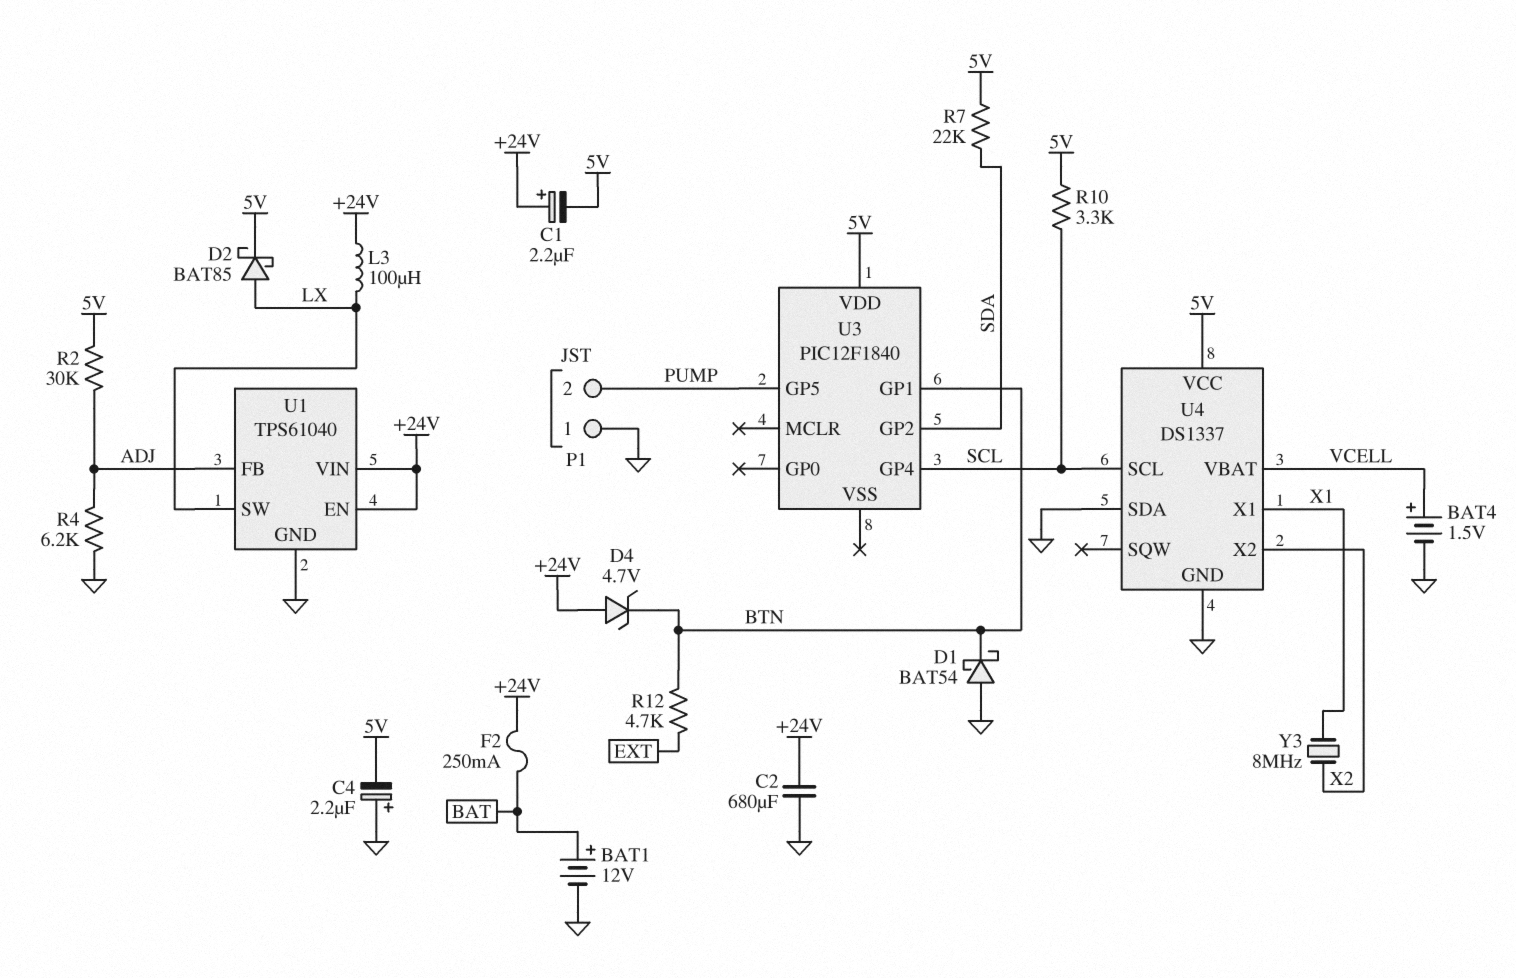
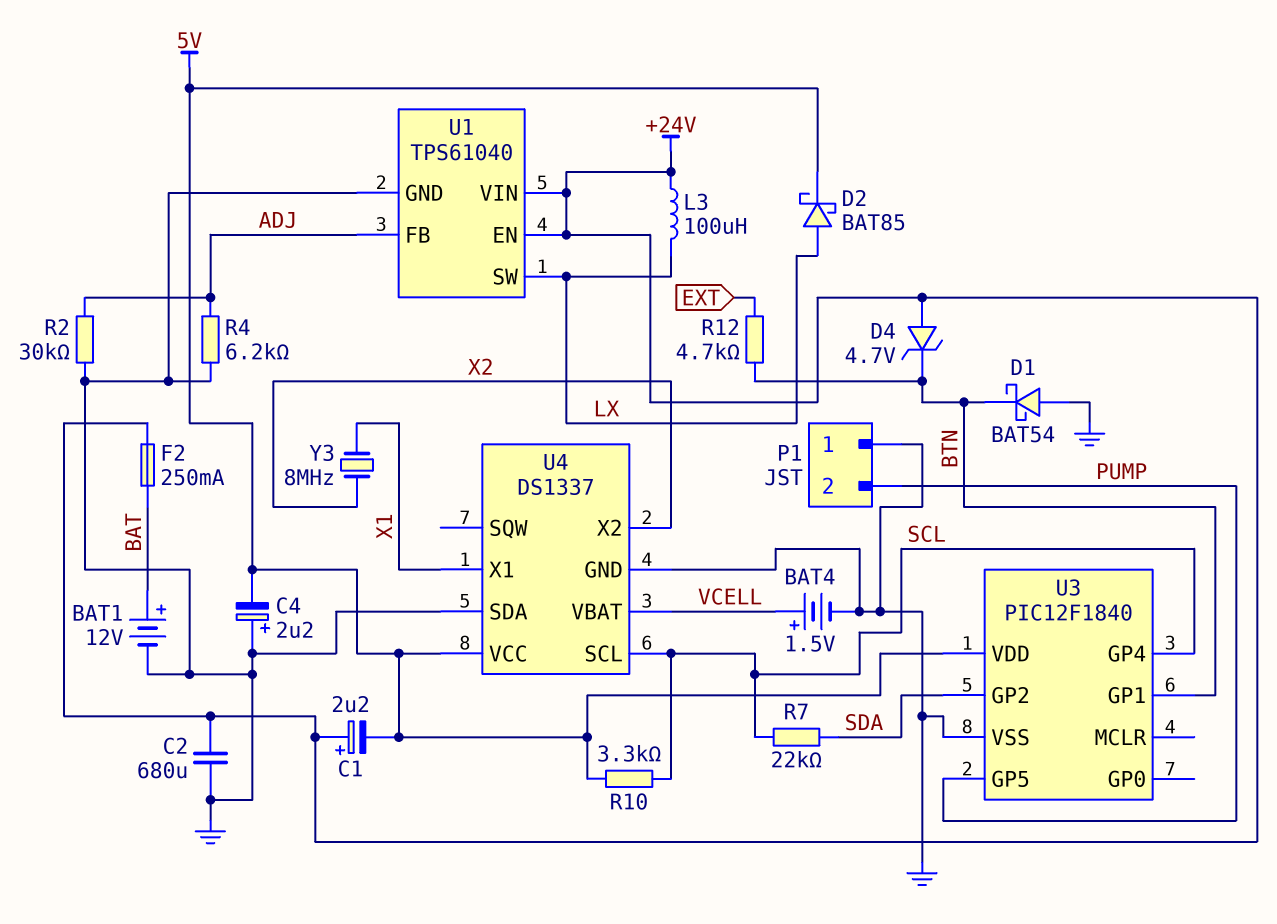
R2: 30k (5V, ADJ) -> 30k (ADJ, GND)
R7: 22k (5V, SDA) -> 22k (SCL, SDA)
U3 pin VSS: none -> GND

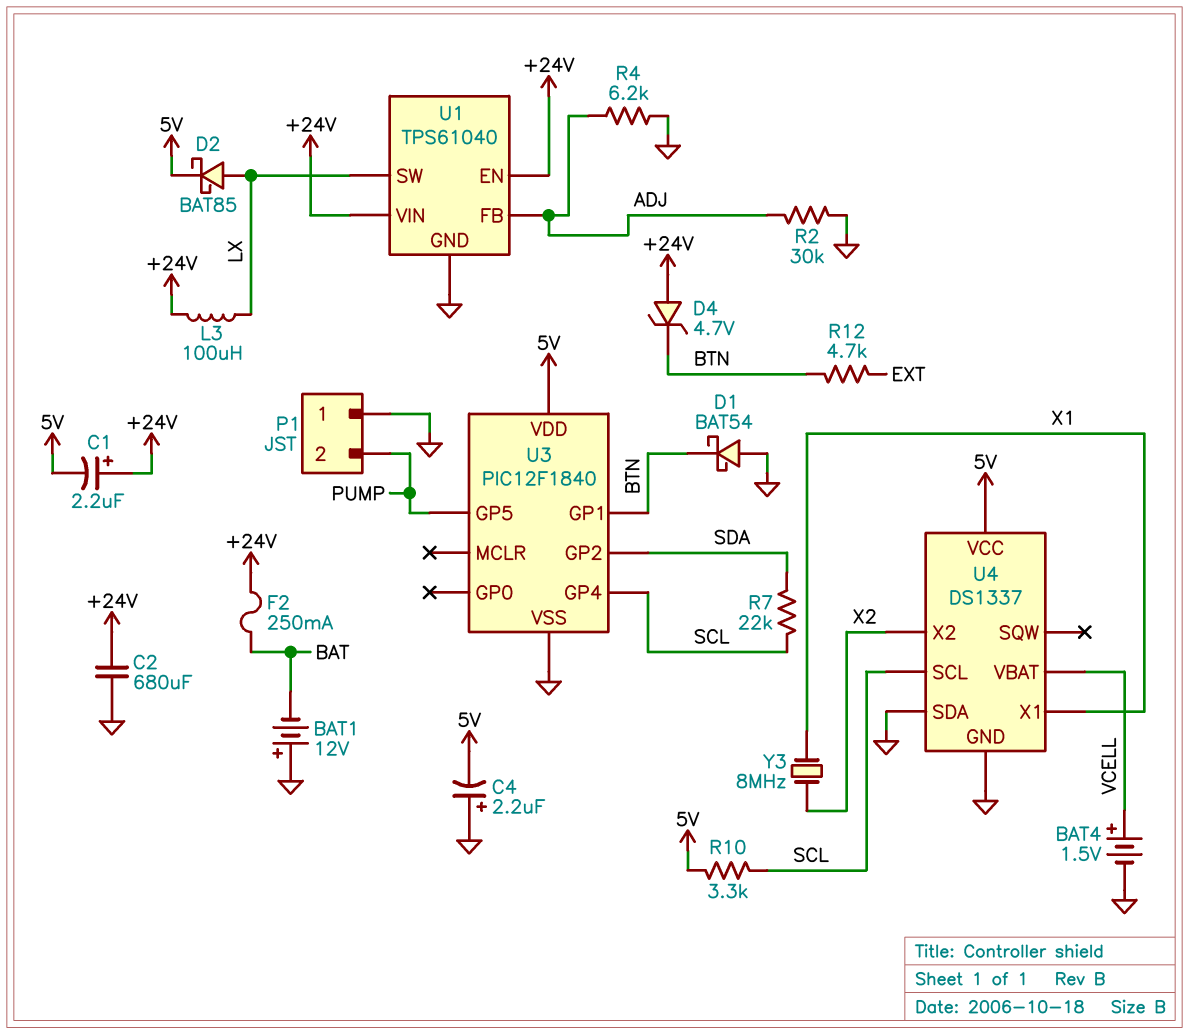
BAT1: 12V (plus BAT, minus GND) -> 12V (plus GND, minus BAT)

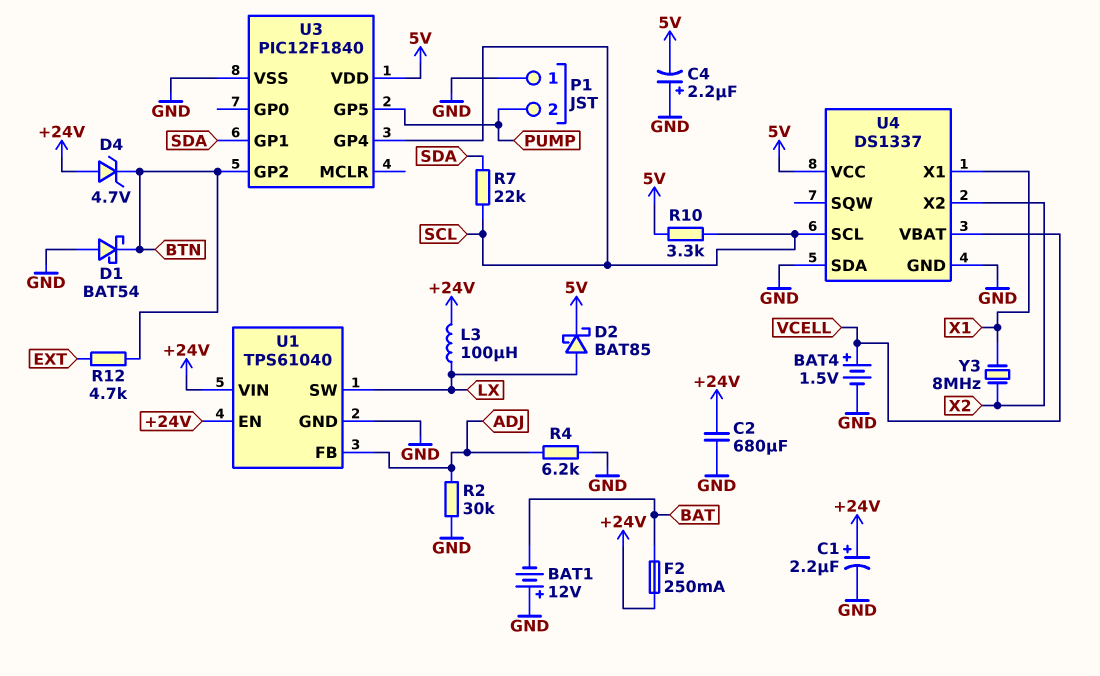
C1: 2.2uF (plus +24V, minus 5V) -> 2.2uF (plus +24V, minus GND)
U3 pin GP1: BTN -> SDA
U3 pin GP2: SDA -> BTN

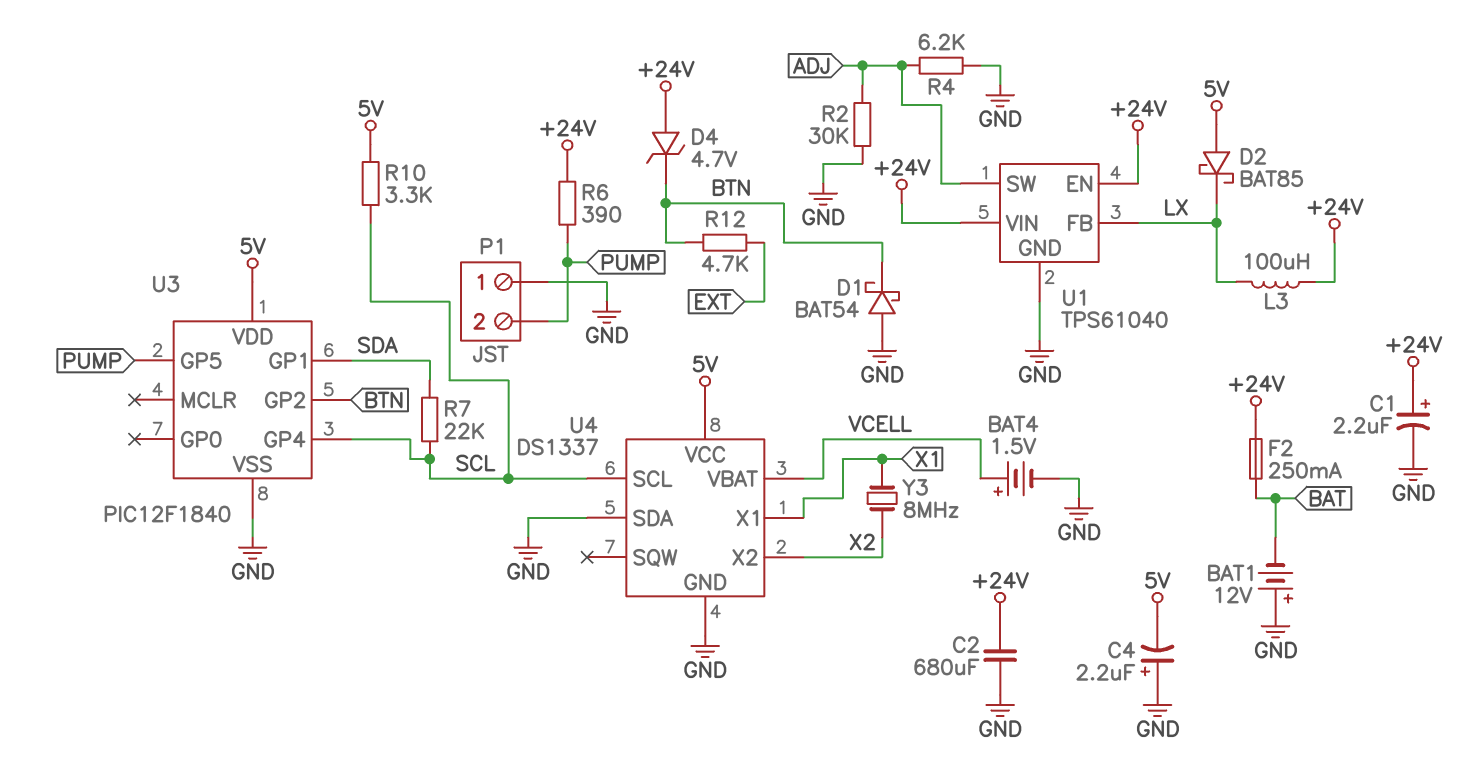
D2: schottky BAT85 (A LX, K 5V) -> schottky BAT85 (A 5V, K LX)
R6: none -> 390 (+24V, PUMP)
U1 pin FB: ADJ -> LX
U1 pin SW: LX -> ADJ

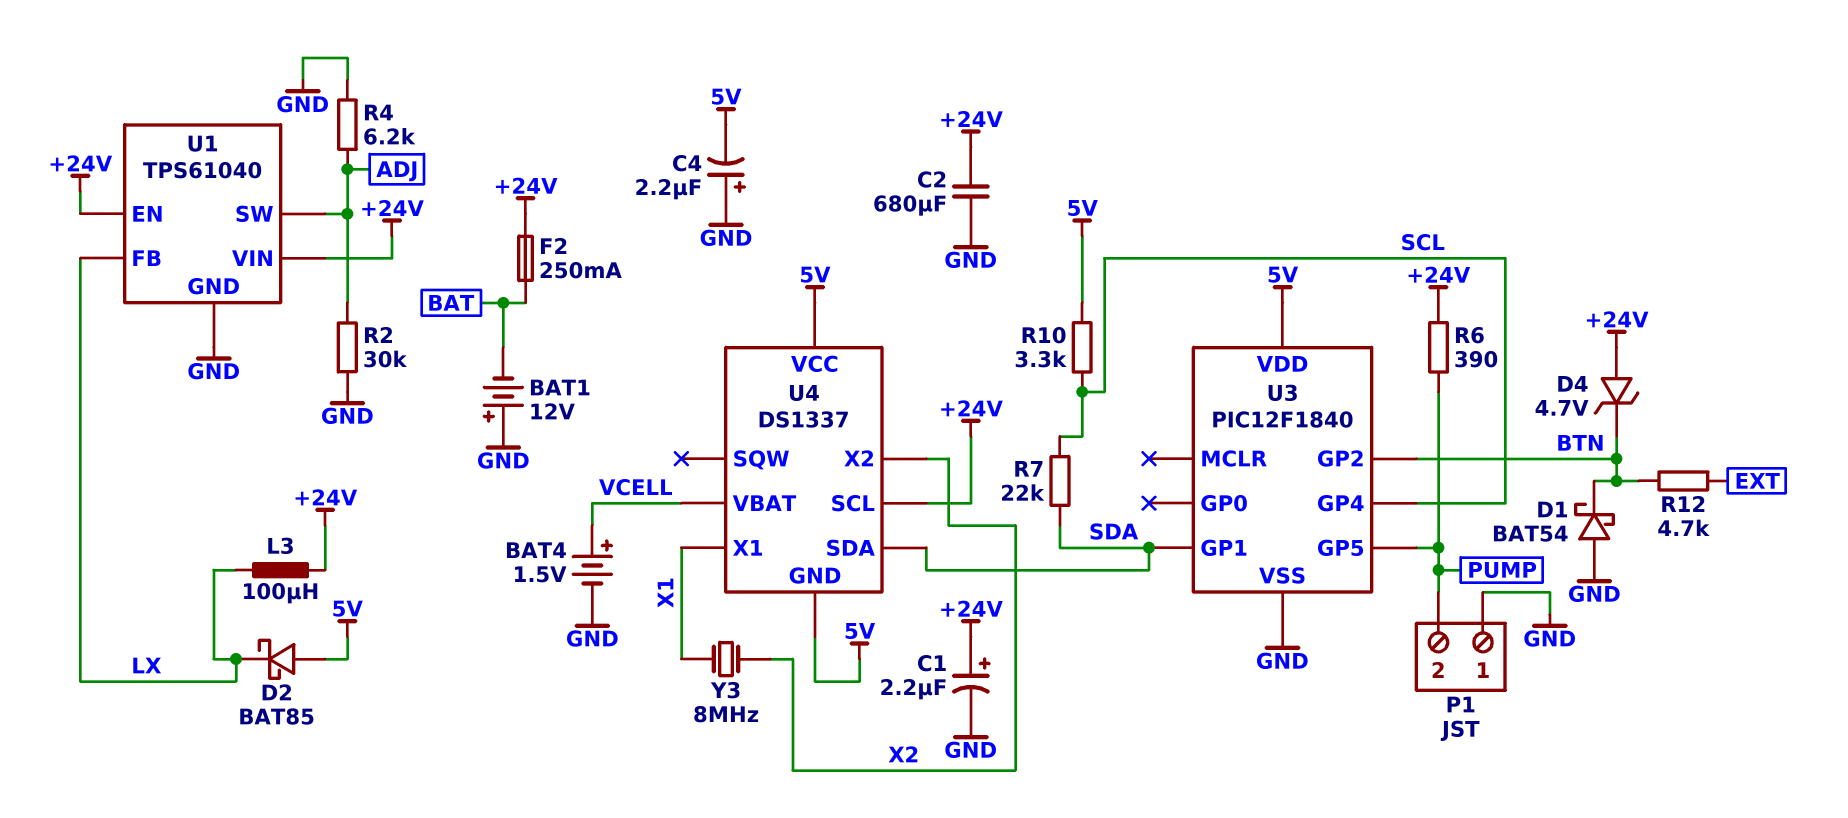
U4 pin GND: GND -> 5V
U4 pin SCL: SCL -> +24V
U4 pin SDA: GND -> SDA

